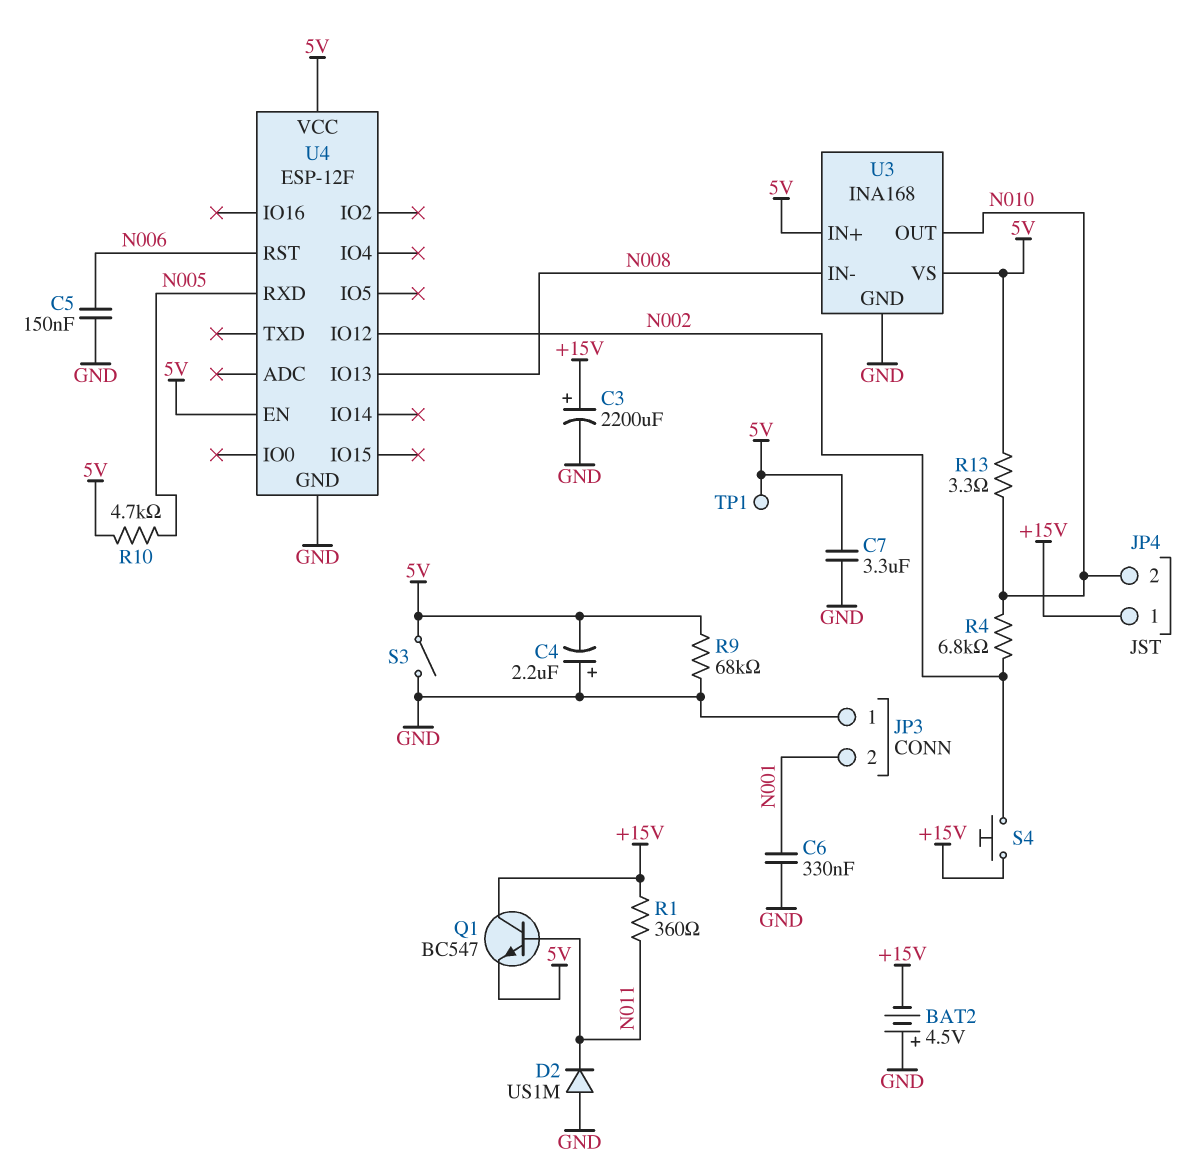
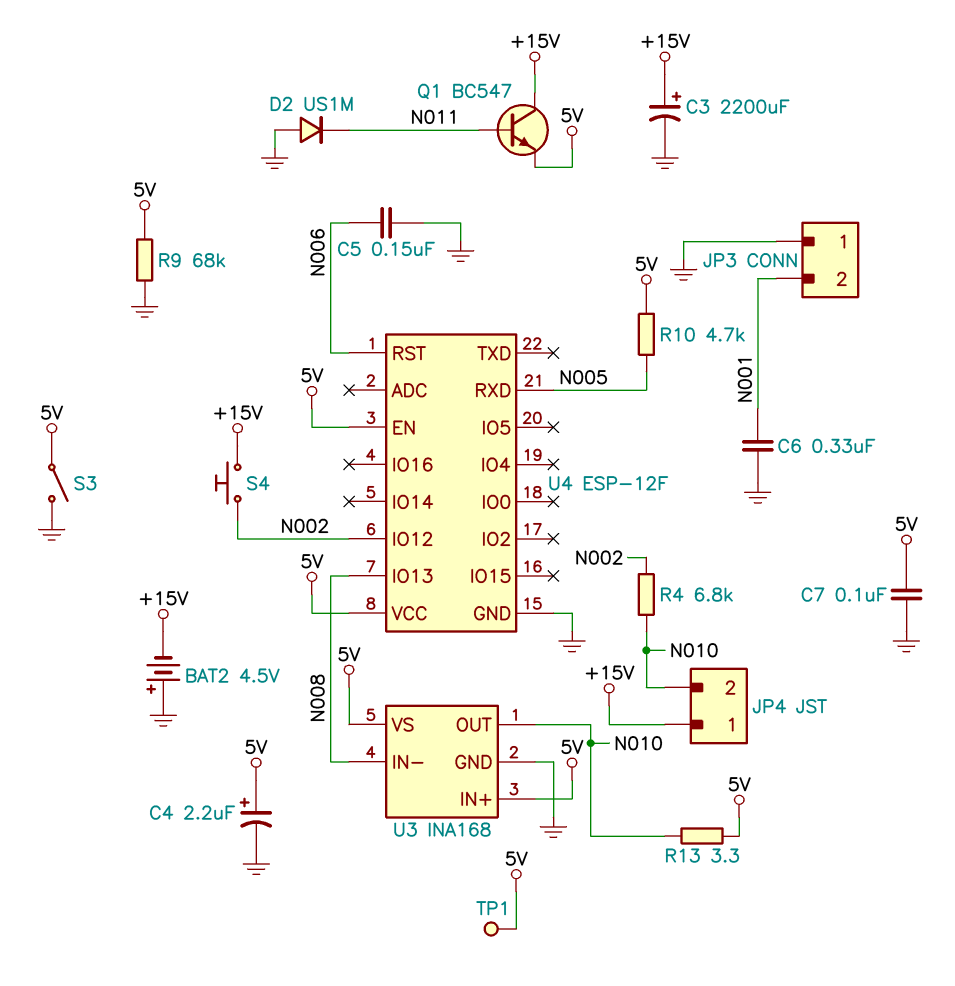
C4: 2.2uF (plus GND, minus 5V) -> 2.2uF (plus 5V, minus GND)
C7: 3.3uF (5V, GND) -> 100nF (5V, GND)
R1: 360 (+15V, N011) -> none

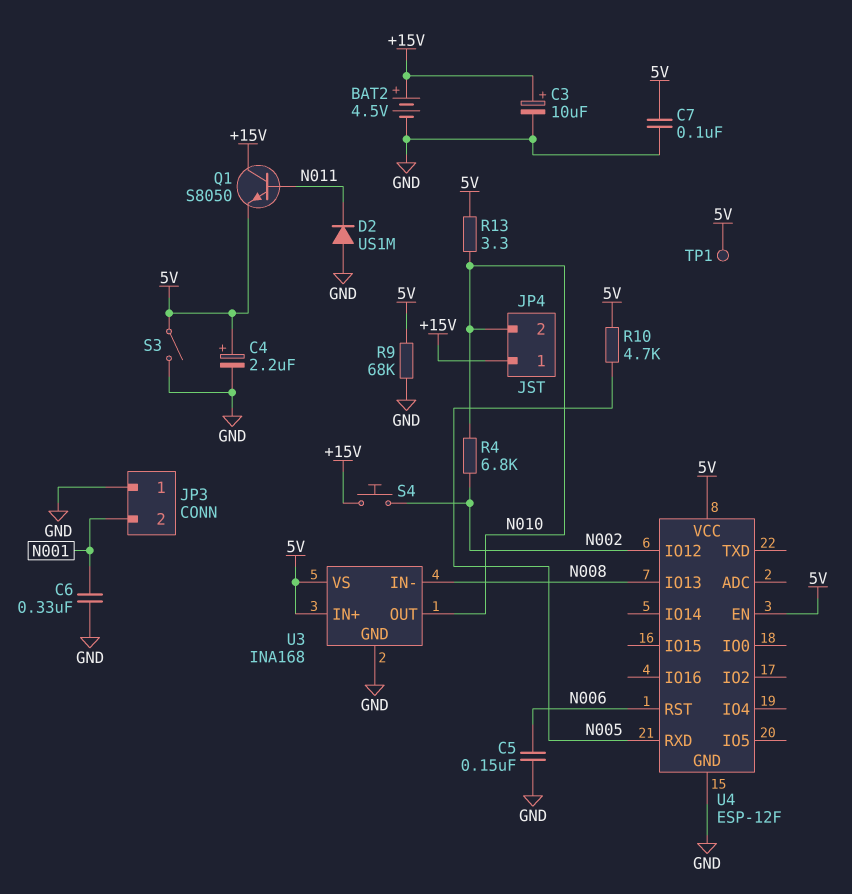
BAT2: 4.5V (plus GND, minus +15V) -> 4.5V (plus +15V, minus GND)
C3: 2200uF (plus +15V, minus GND) -> 10uF (plus +15V, minus GND)
Q1: NPN BC547 (B N011, C +15V, E 5V) -> NPN S8050 (B N011, C +15V, E 5V)

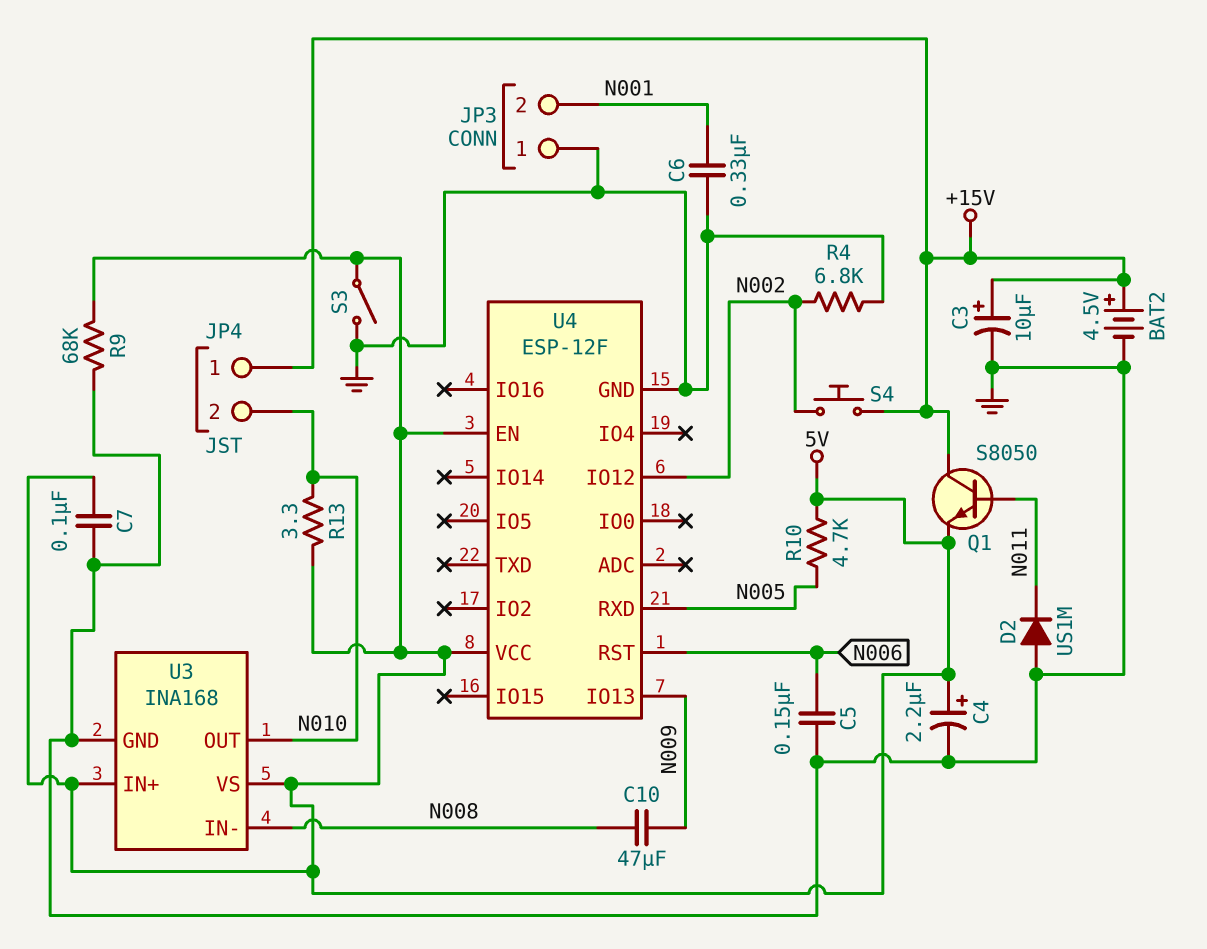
C10: none -> 47uF (N008, N009)
R4: 6.8k (N002, N010) -> 6.8k (GND, N002)
TP1: test point (5V) -> none
U4 pin IO13: N008 -> N009

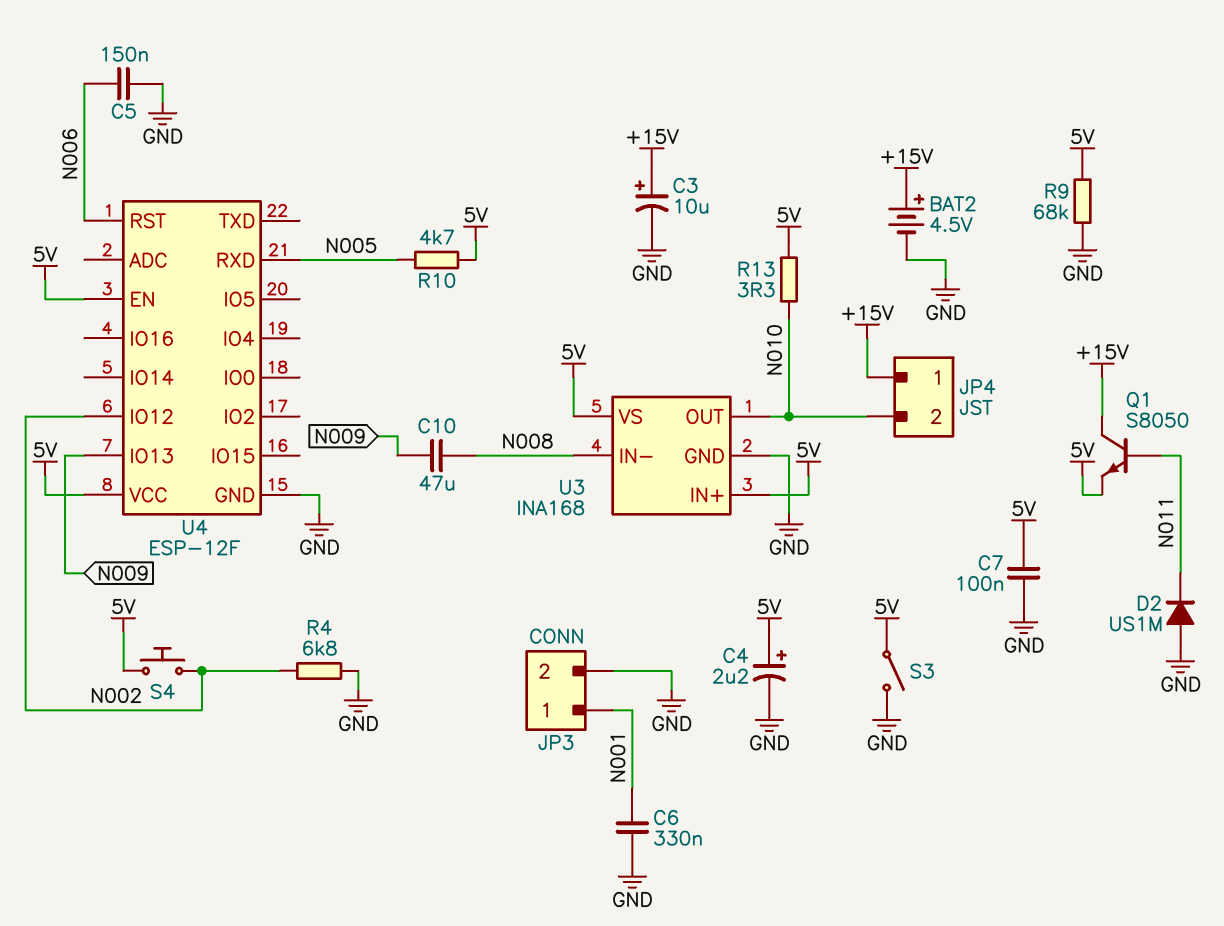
JP3 pin 1: GND -> N001
JP3 pin 2: N001 -> GND
S4: button (+15V, N002) -> button (5V, N002)

